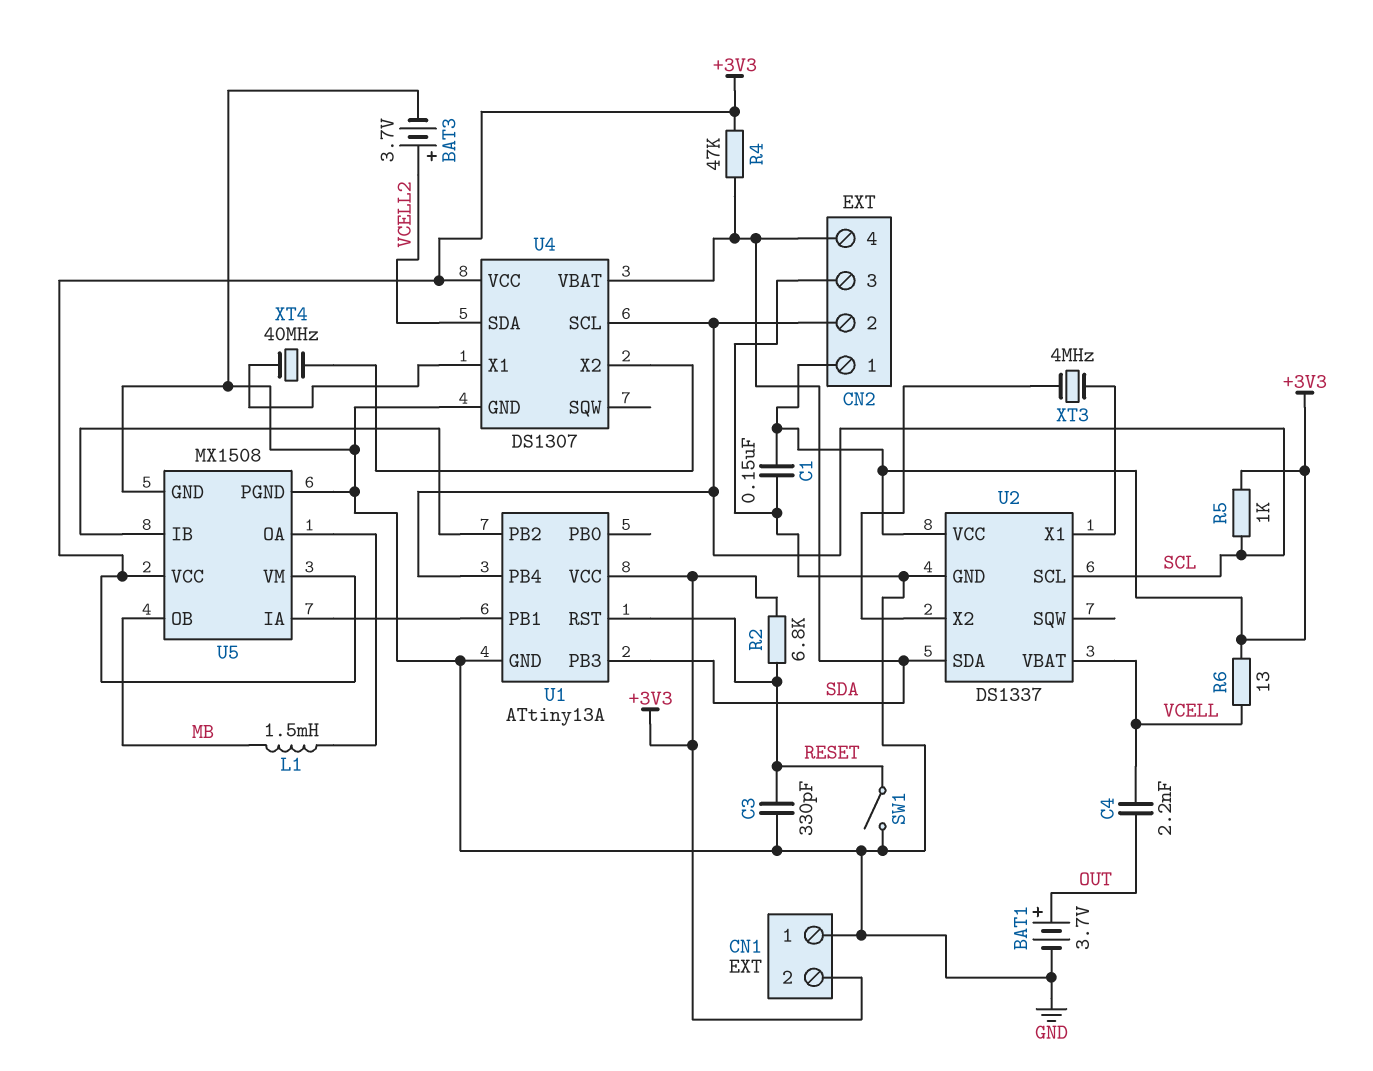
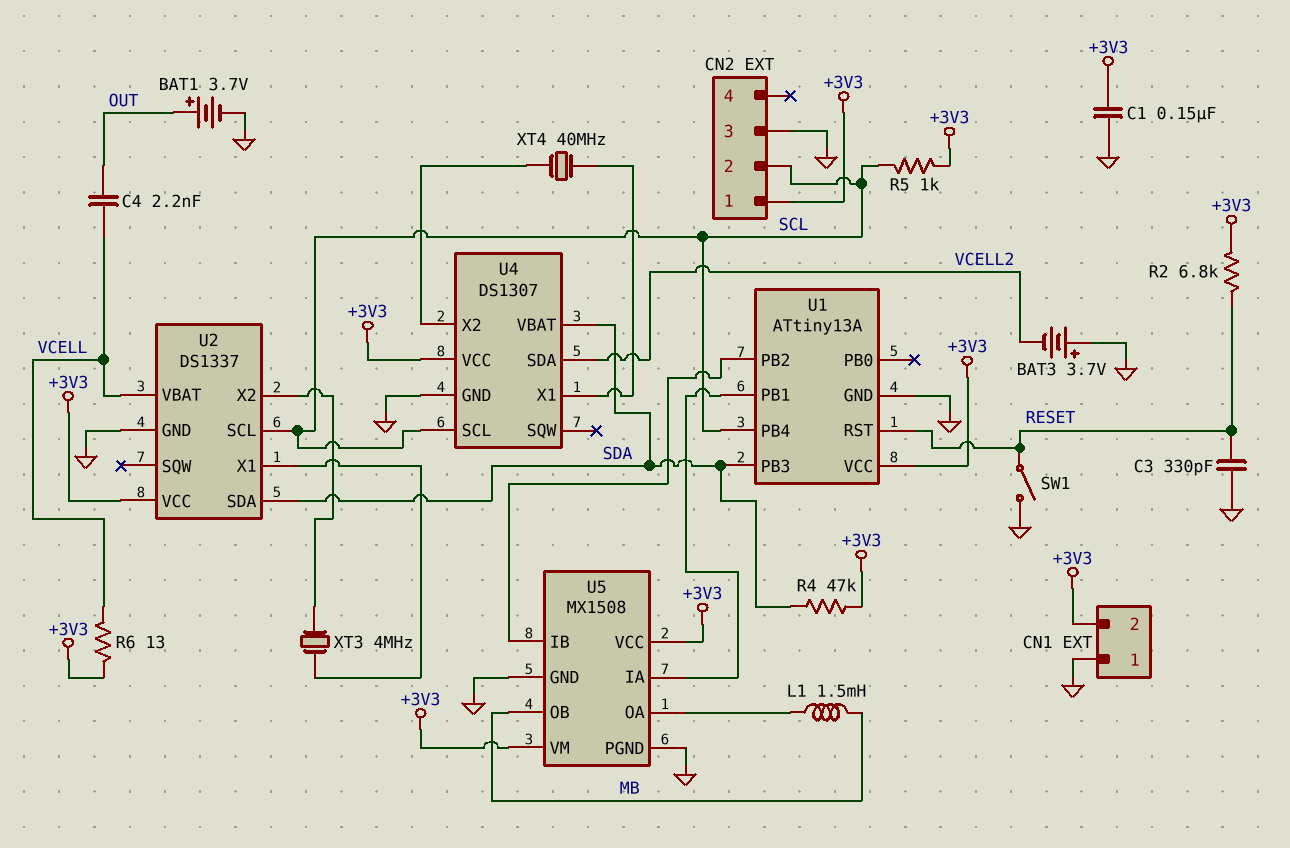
BAT3: 3.7V (plus VCELL2, minus GND) -> 3.7V (plus GND, minus VCELL2)
CN2 pin 4: SDA -> none

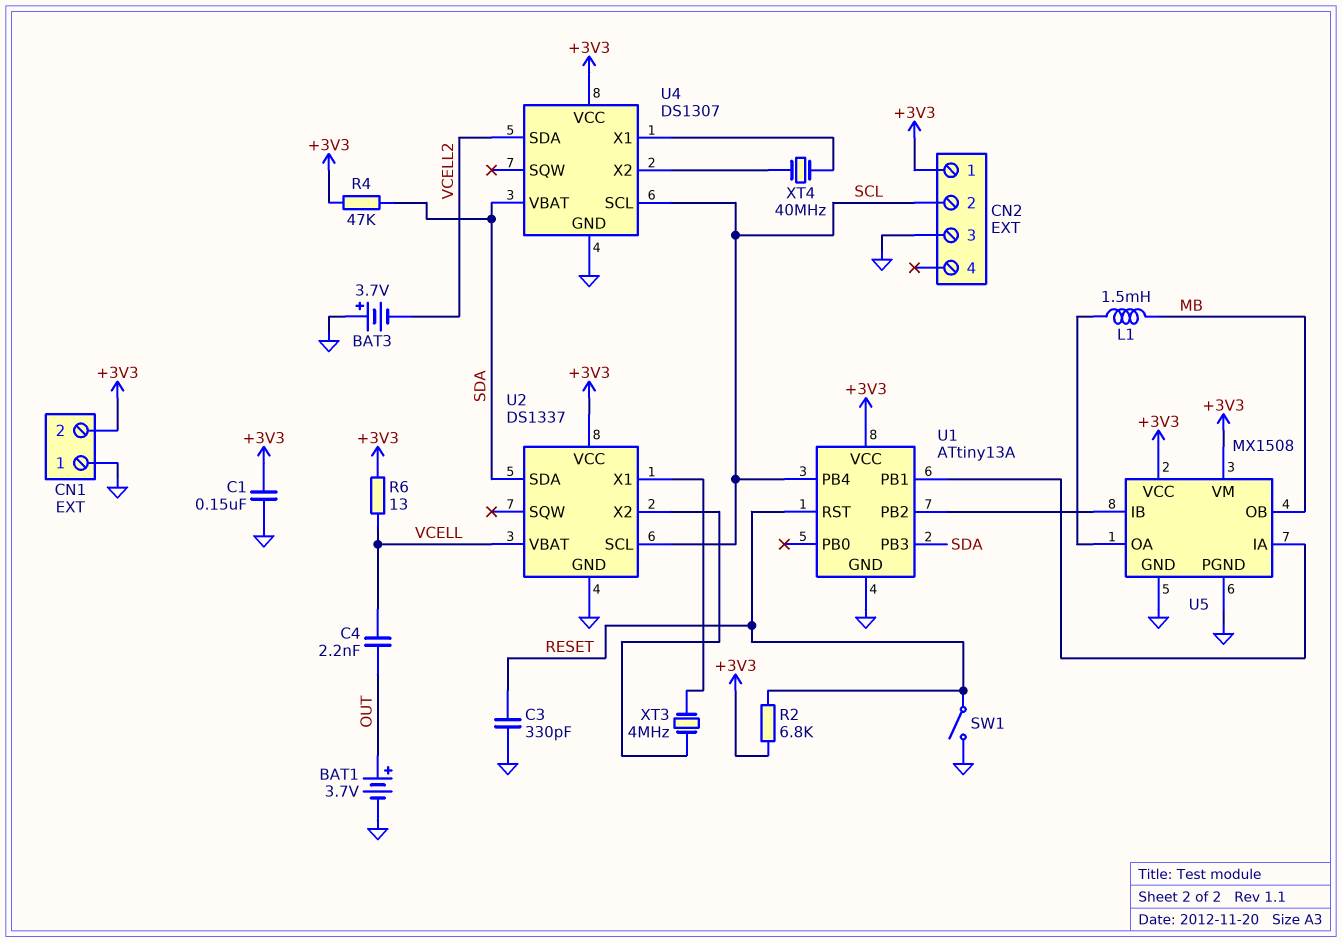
R5: 1k (+3V3, SCL) -> none

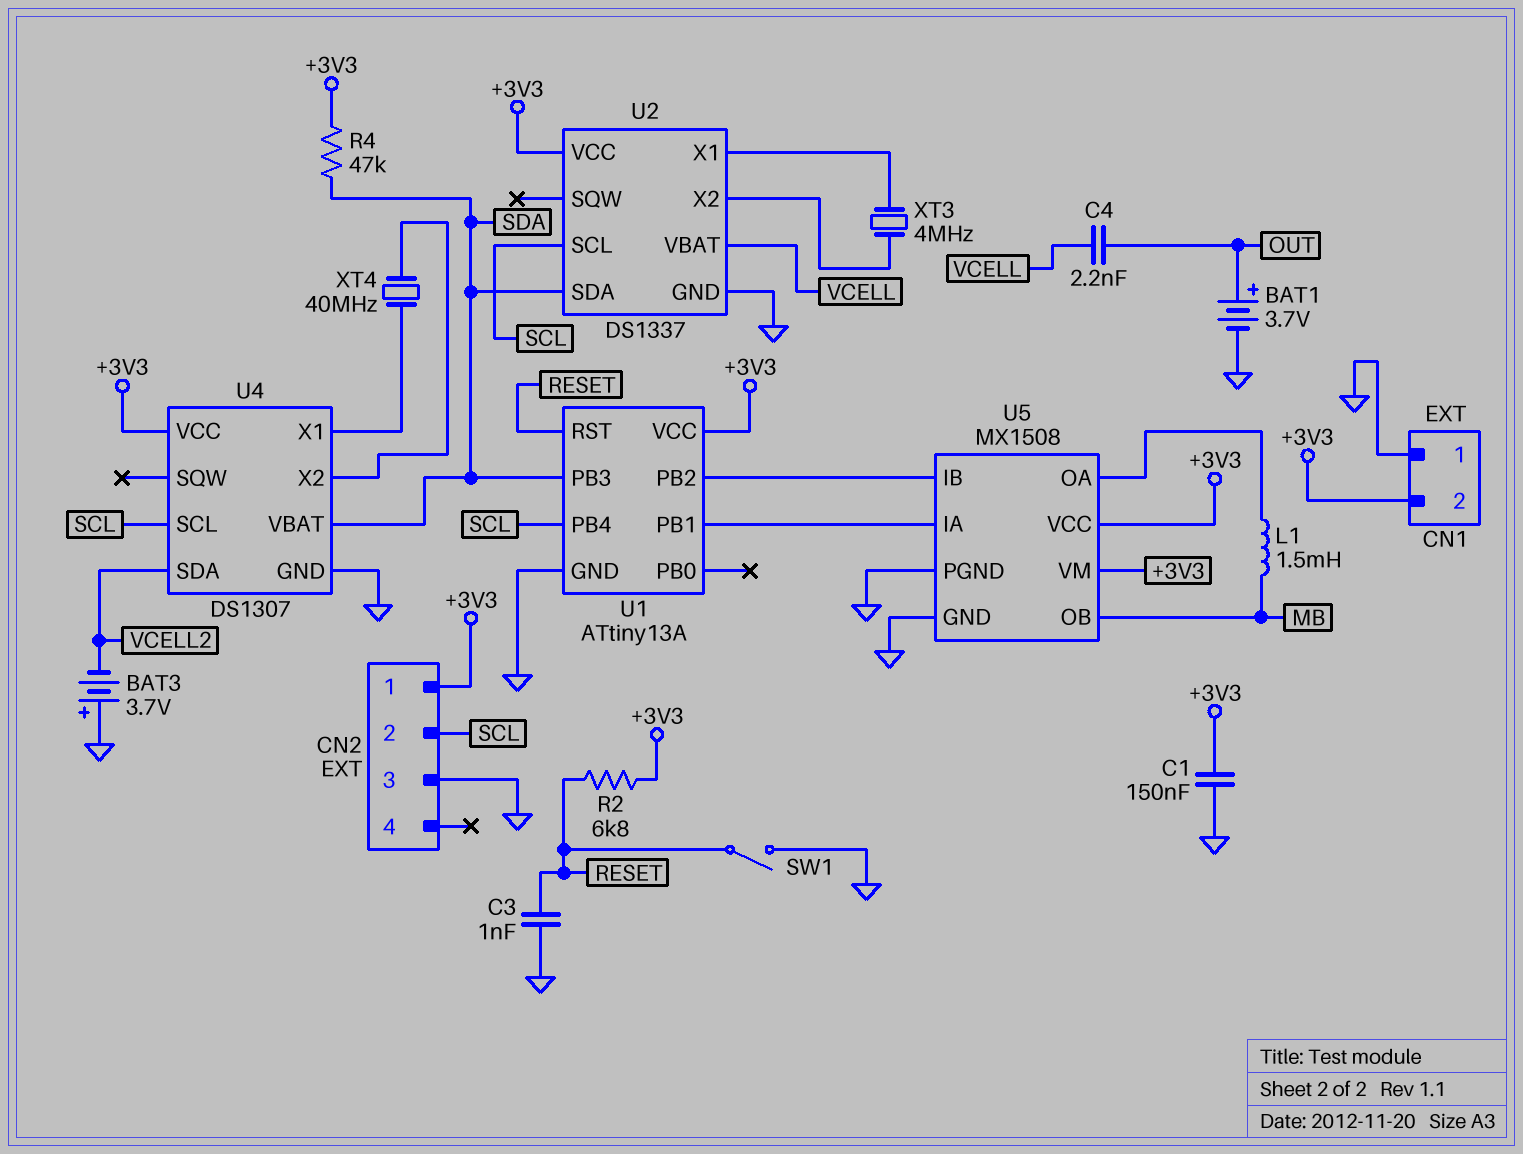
C3: 330pF (GND, RESET) -> 1nF (GND, RESET)
R6: 13 (+3V3, VCELL) -> none

